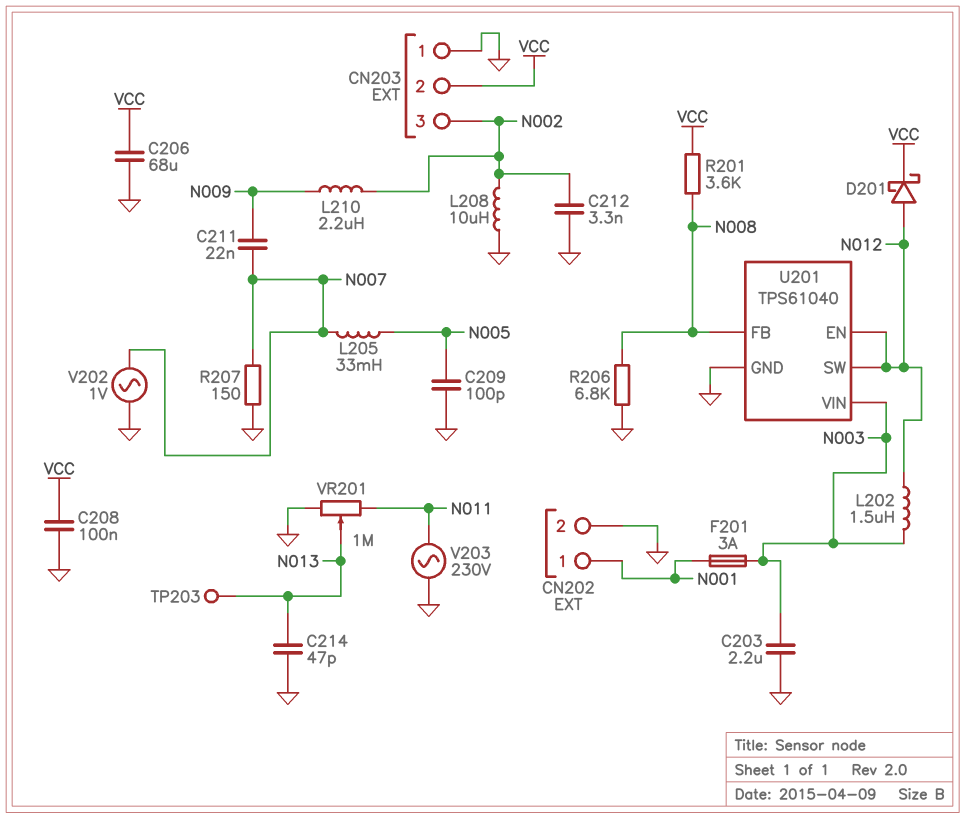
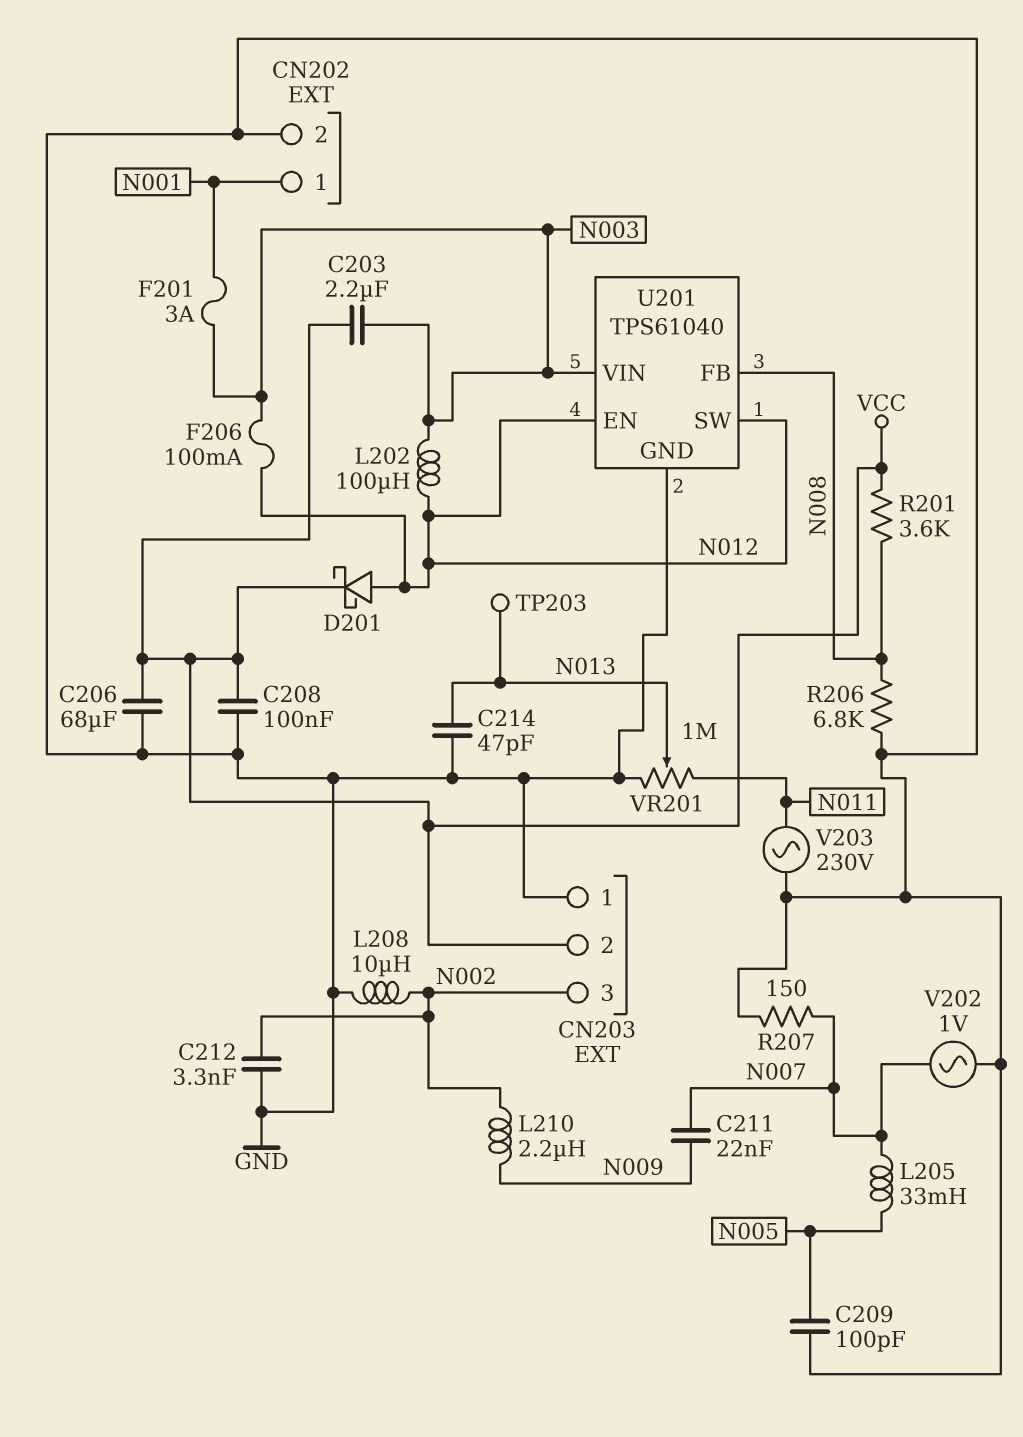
C203: 2.2uF (GND, N003) -> 2.2uF (N003, VCC)
F206: none -> 100mA (N003, N012)
L202: 1.5uH (N003, N012) -> 100uH (N003, N012)

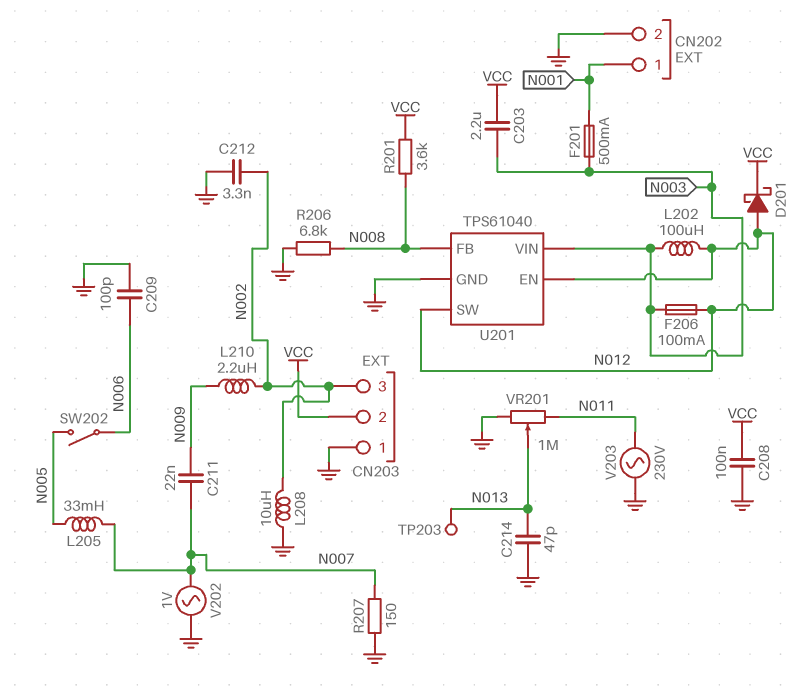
C206: 68uF (GND, VCC) -> none
C209: 100pF (GND, N005) -> 100pF (GND, N006)
F201: 3A (N001, N003) -> 500mA (N001, N003)
SW202: none -> switch (N005, N006)

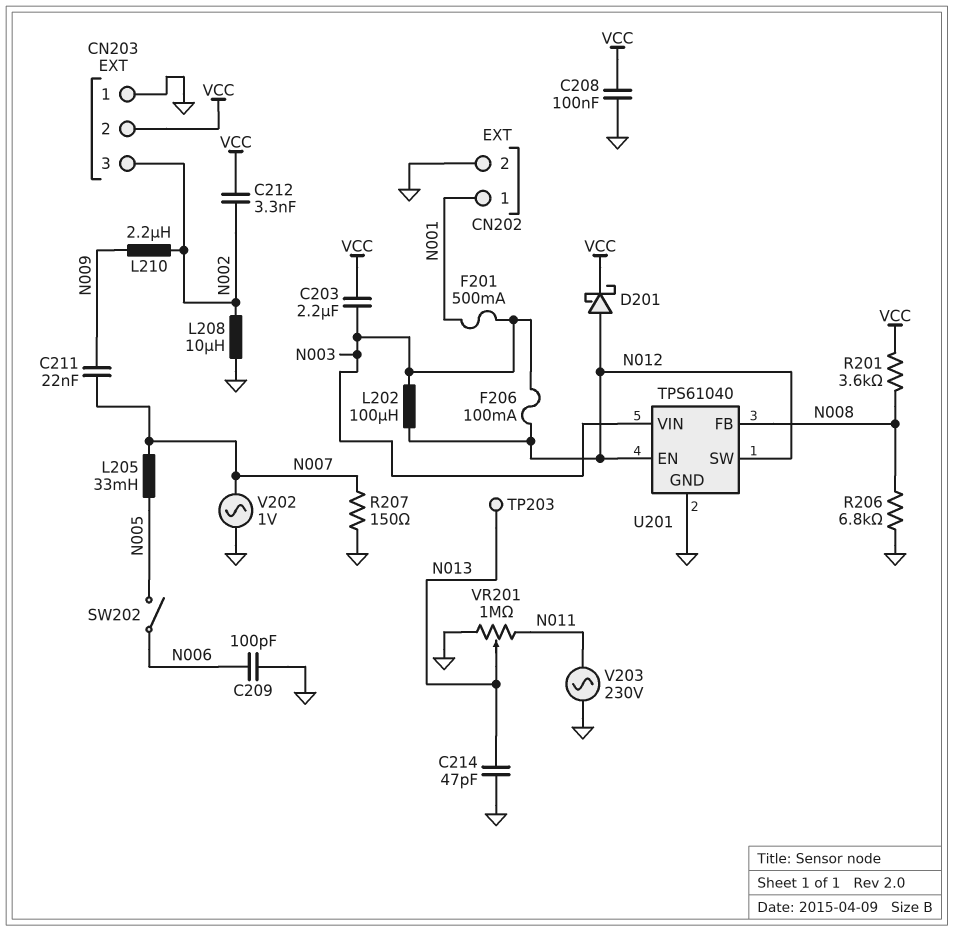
C212: 3.3nF (GND, N002) -> 3.3nF (N002, VCC)

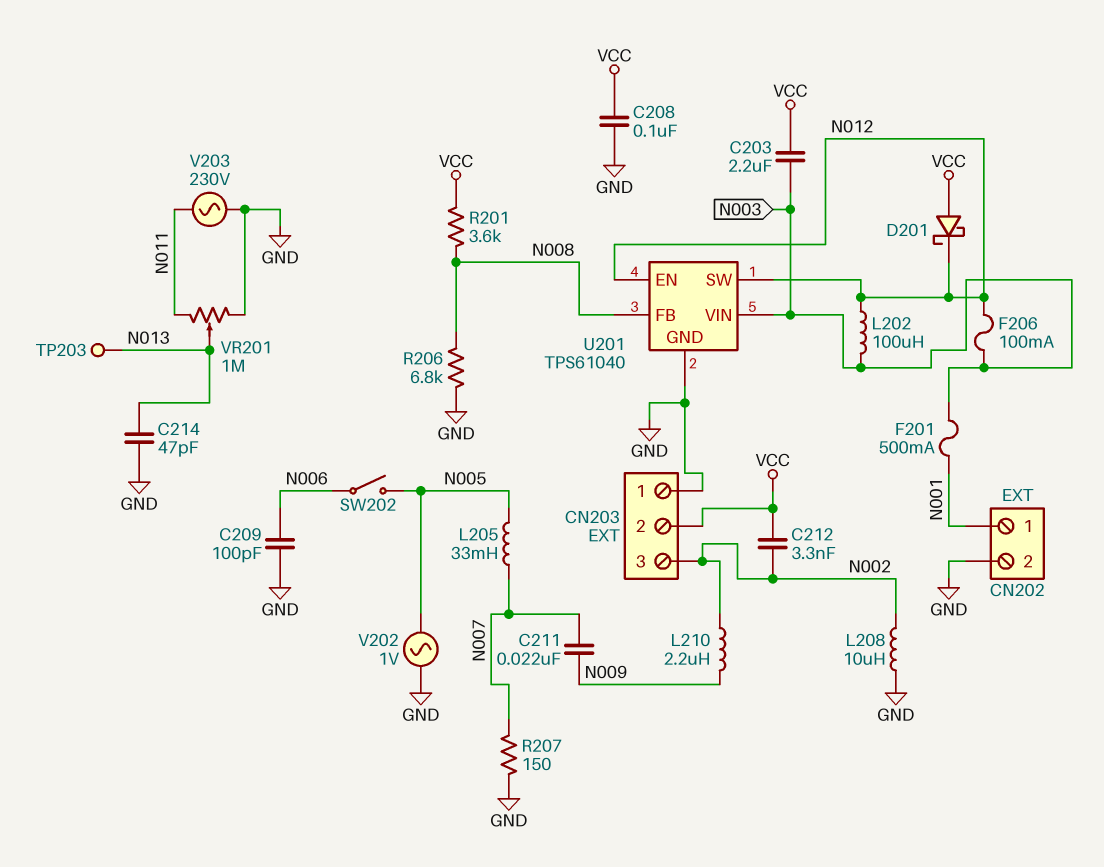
D201: schottky (A N012, K VCC) -> schottky (A VCC, K N012)
V202: AC 1V (GND, N007) -> AC 1V (GND, N005)

